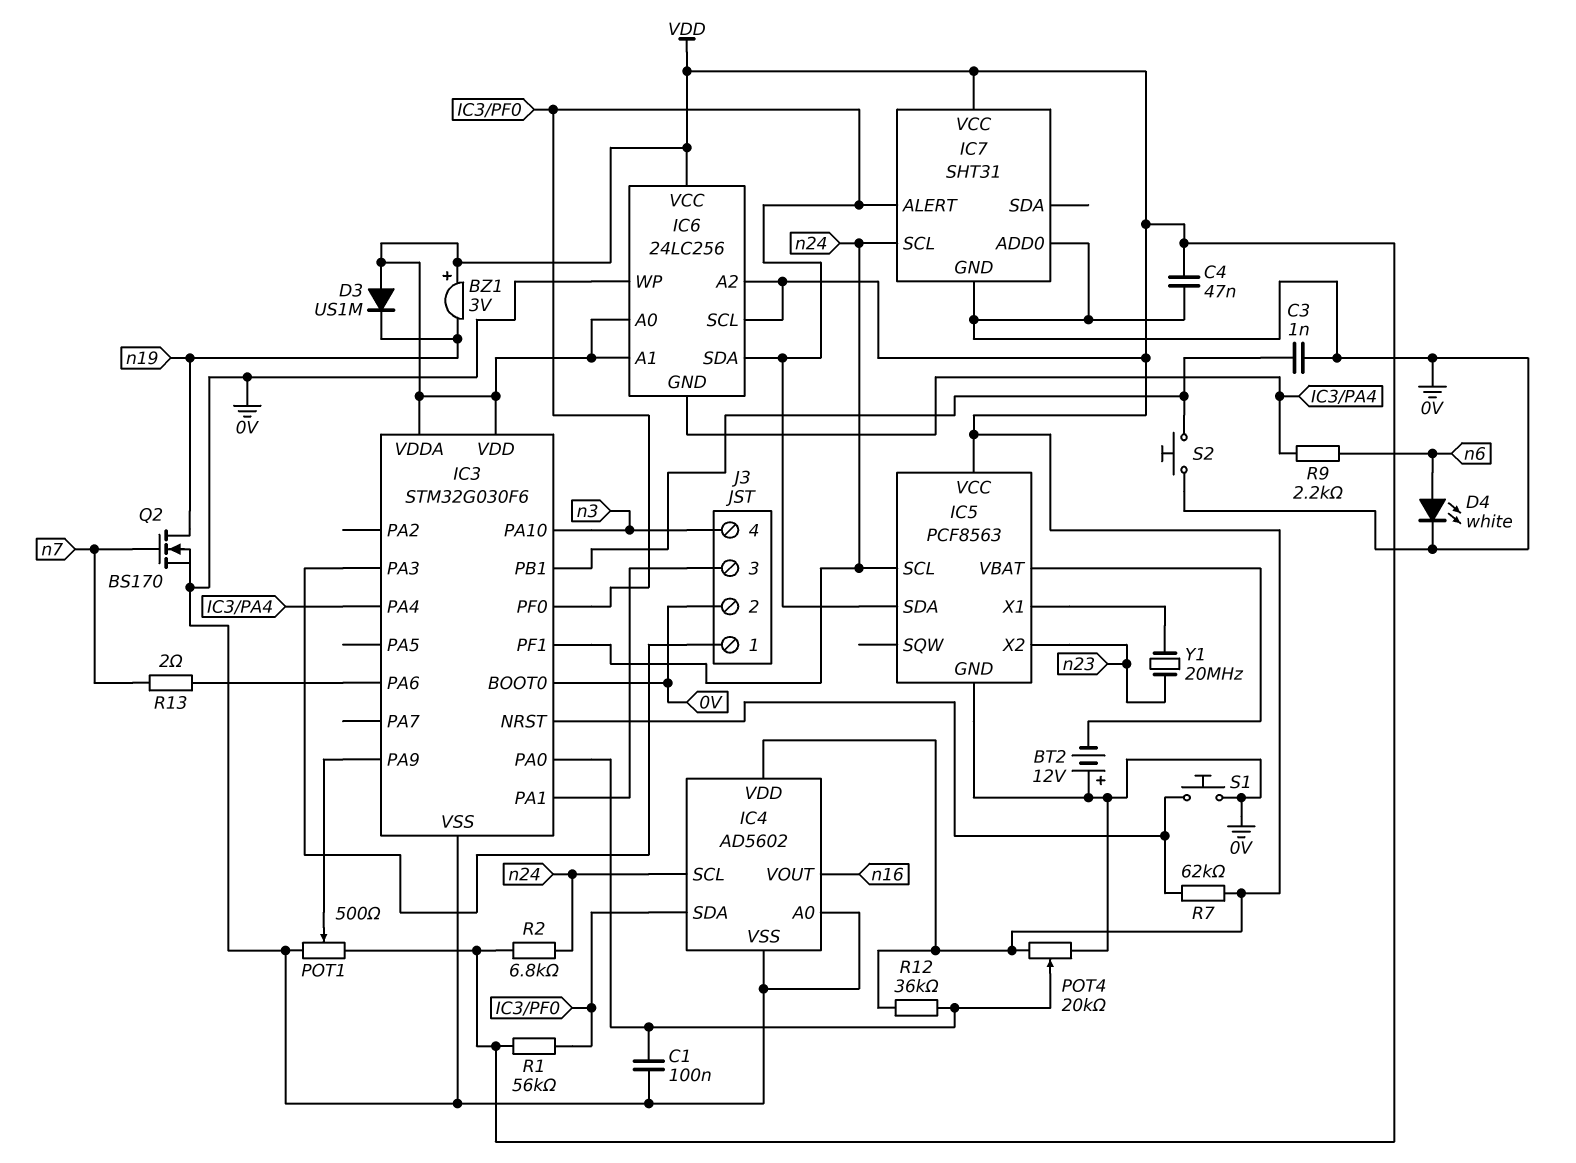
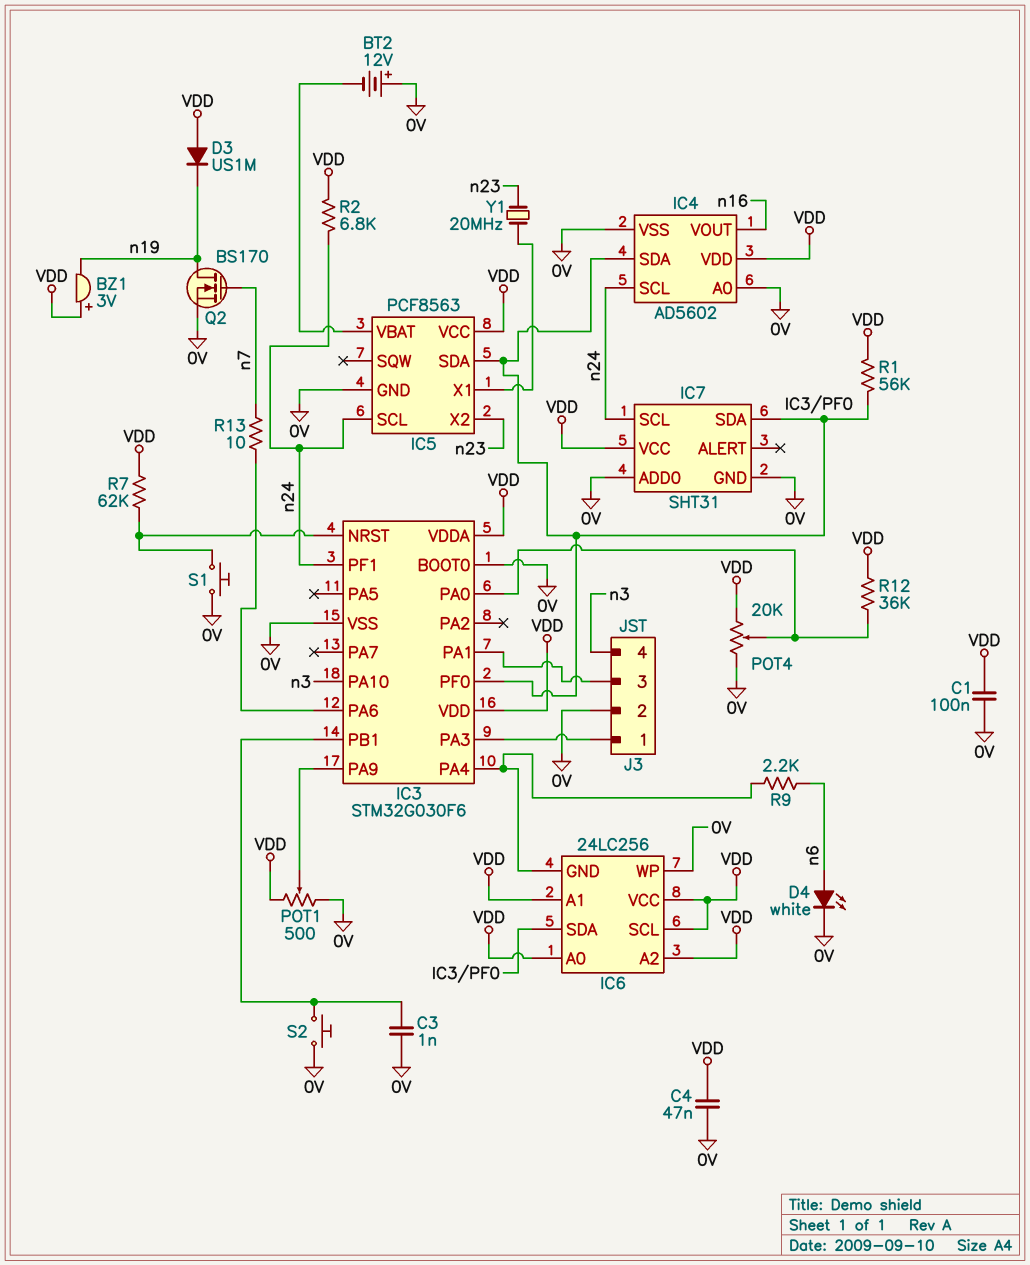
C1: 100nF (0V, IC3/PA0) -> 100nF (0V, VDD)
IC7 pin ALERT: IC3/PF0 -> none
IC7 pin SDA: none -> IC3/PF0
R13: 2 (IC3/PA6, n7) -> 10 (IC3/PA6, n7)

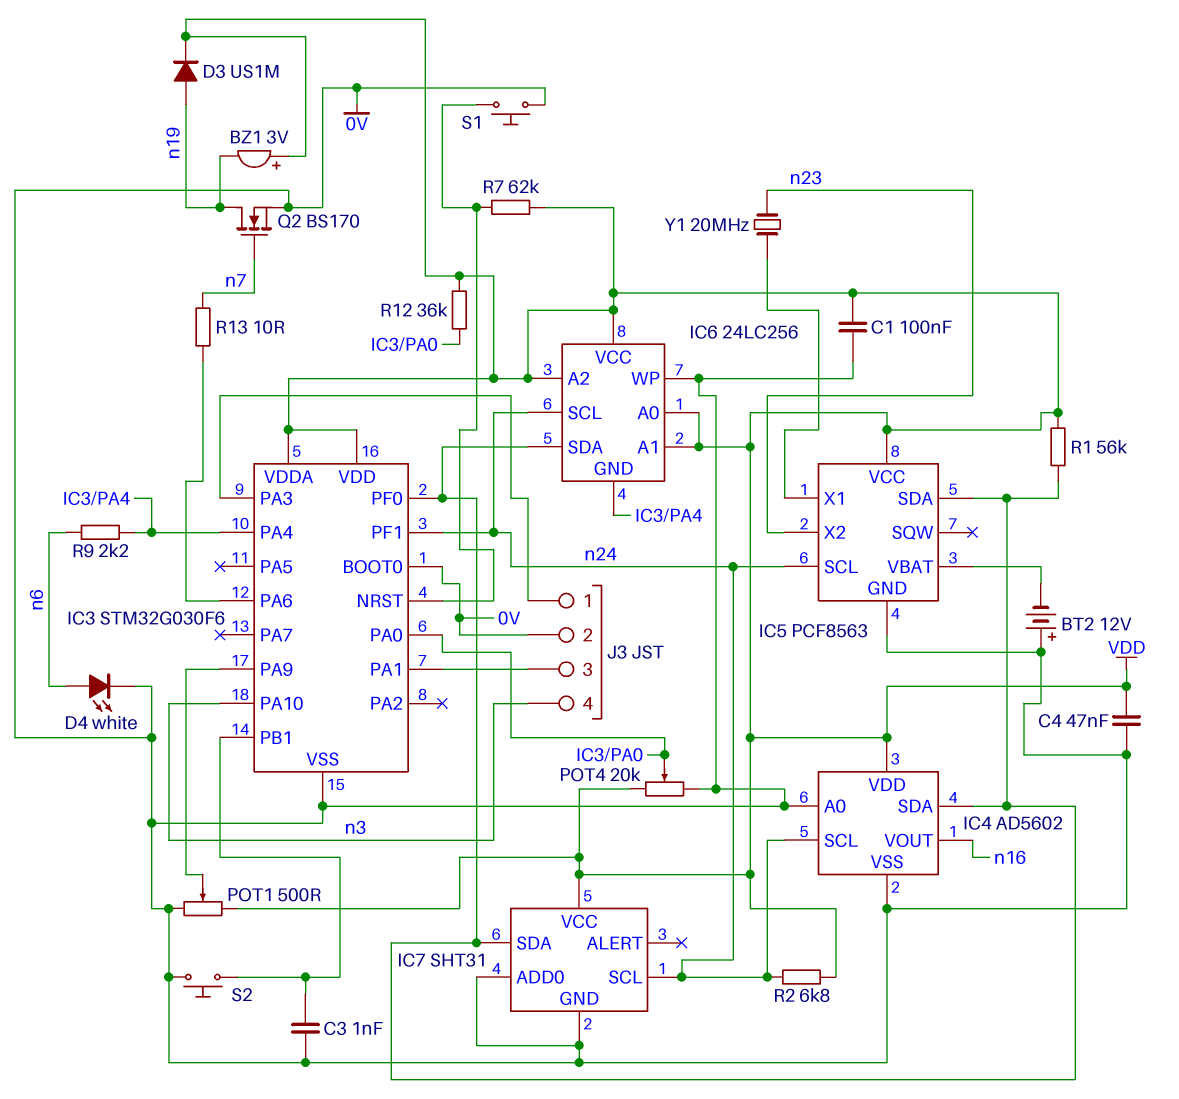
D3: diode US1M (A VDD, K n19) -> diode US1M (A n19, K VDD)
IC6 pin SCL: VDD -> n24

